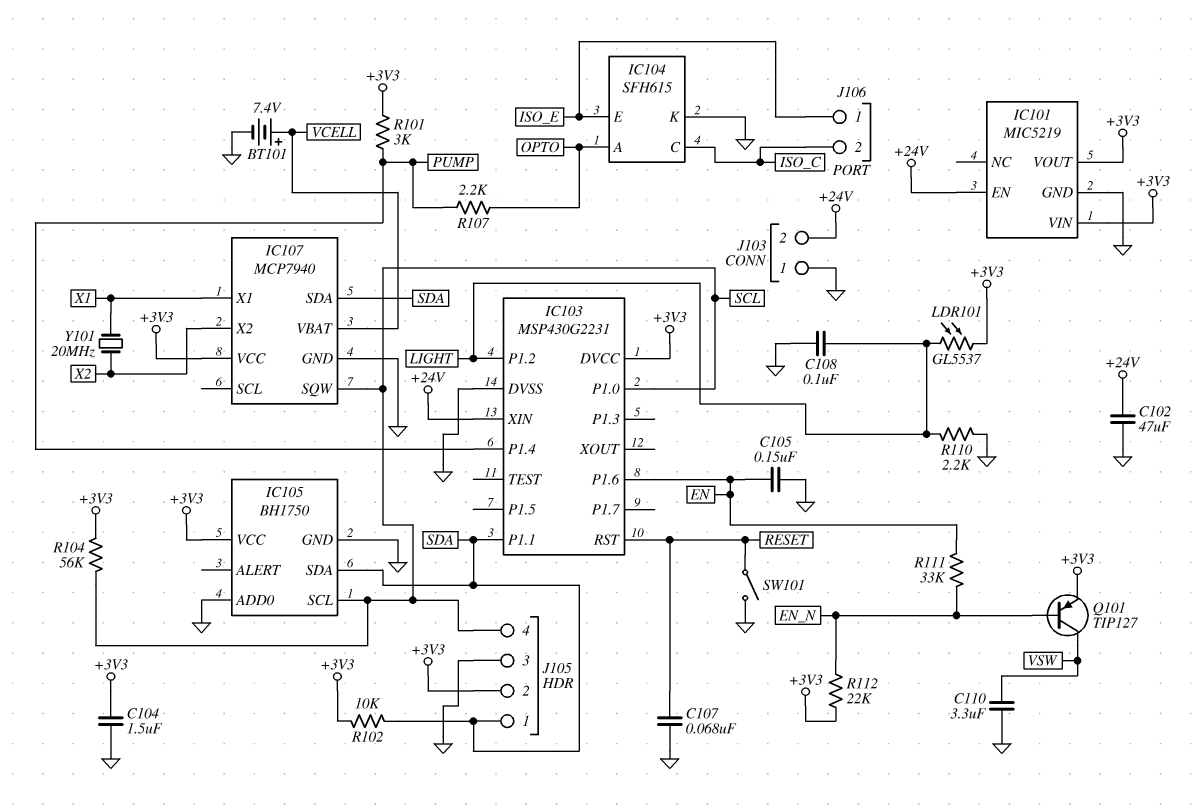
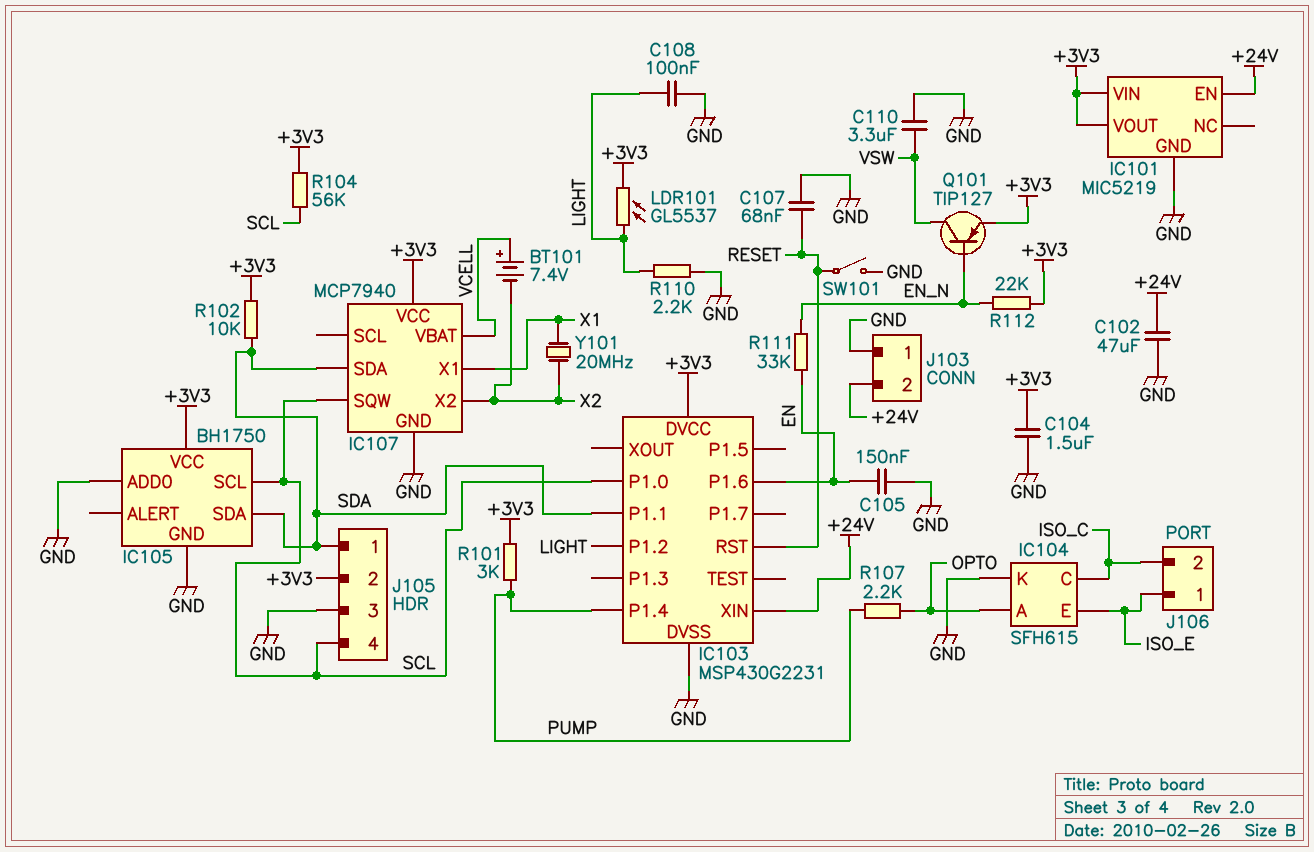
BT101: 7.4V (plus VCELL, minus GND) -> 7.4V (plus VCELL, minus X2)

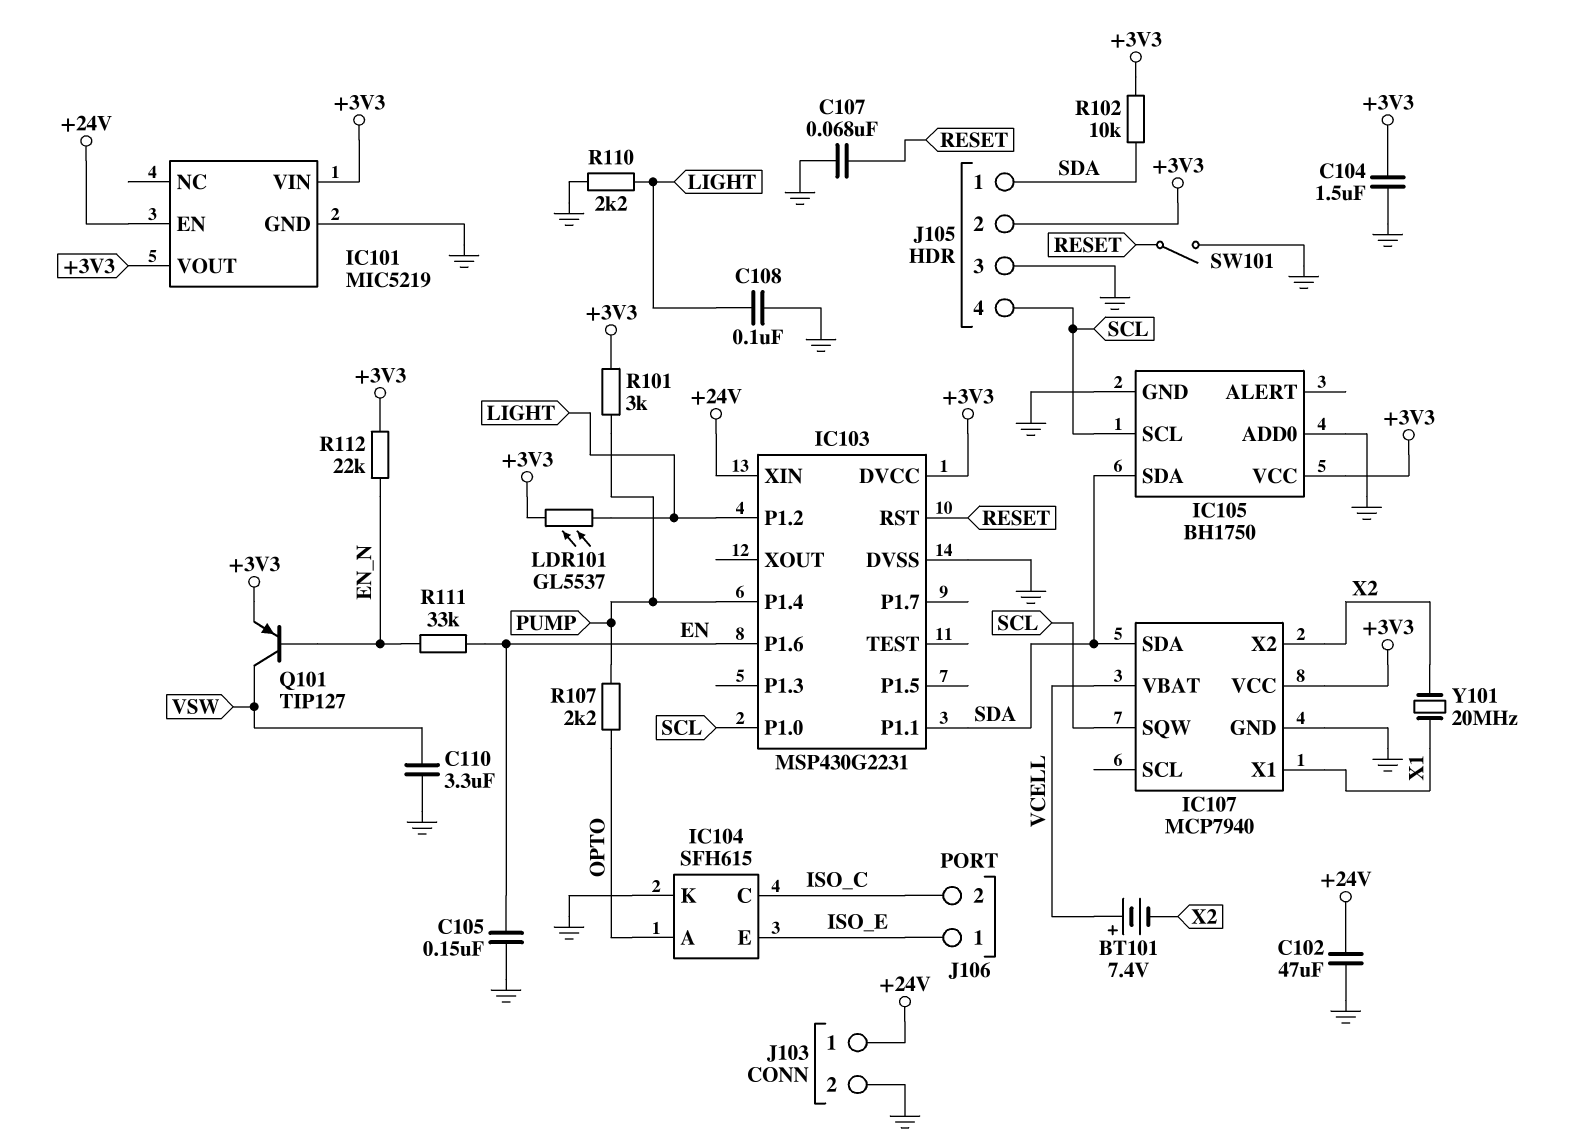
J103 pin 1: GND -> +24V
J103 pin 2: +24V -> GND
R104: 56k (+3V3, SCL) -> none

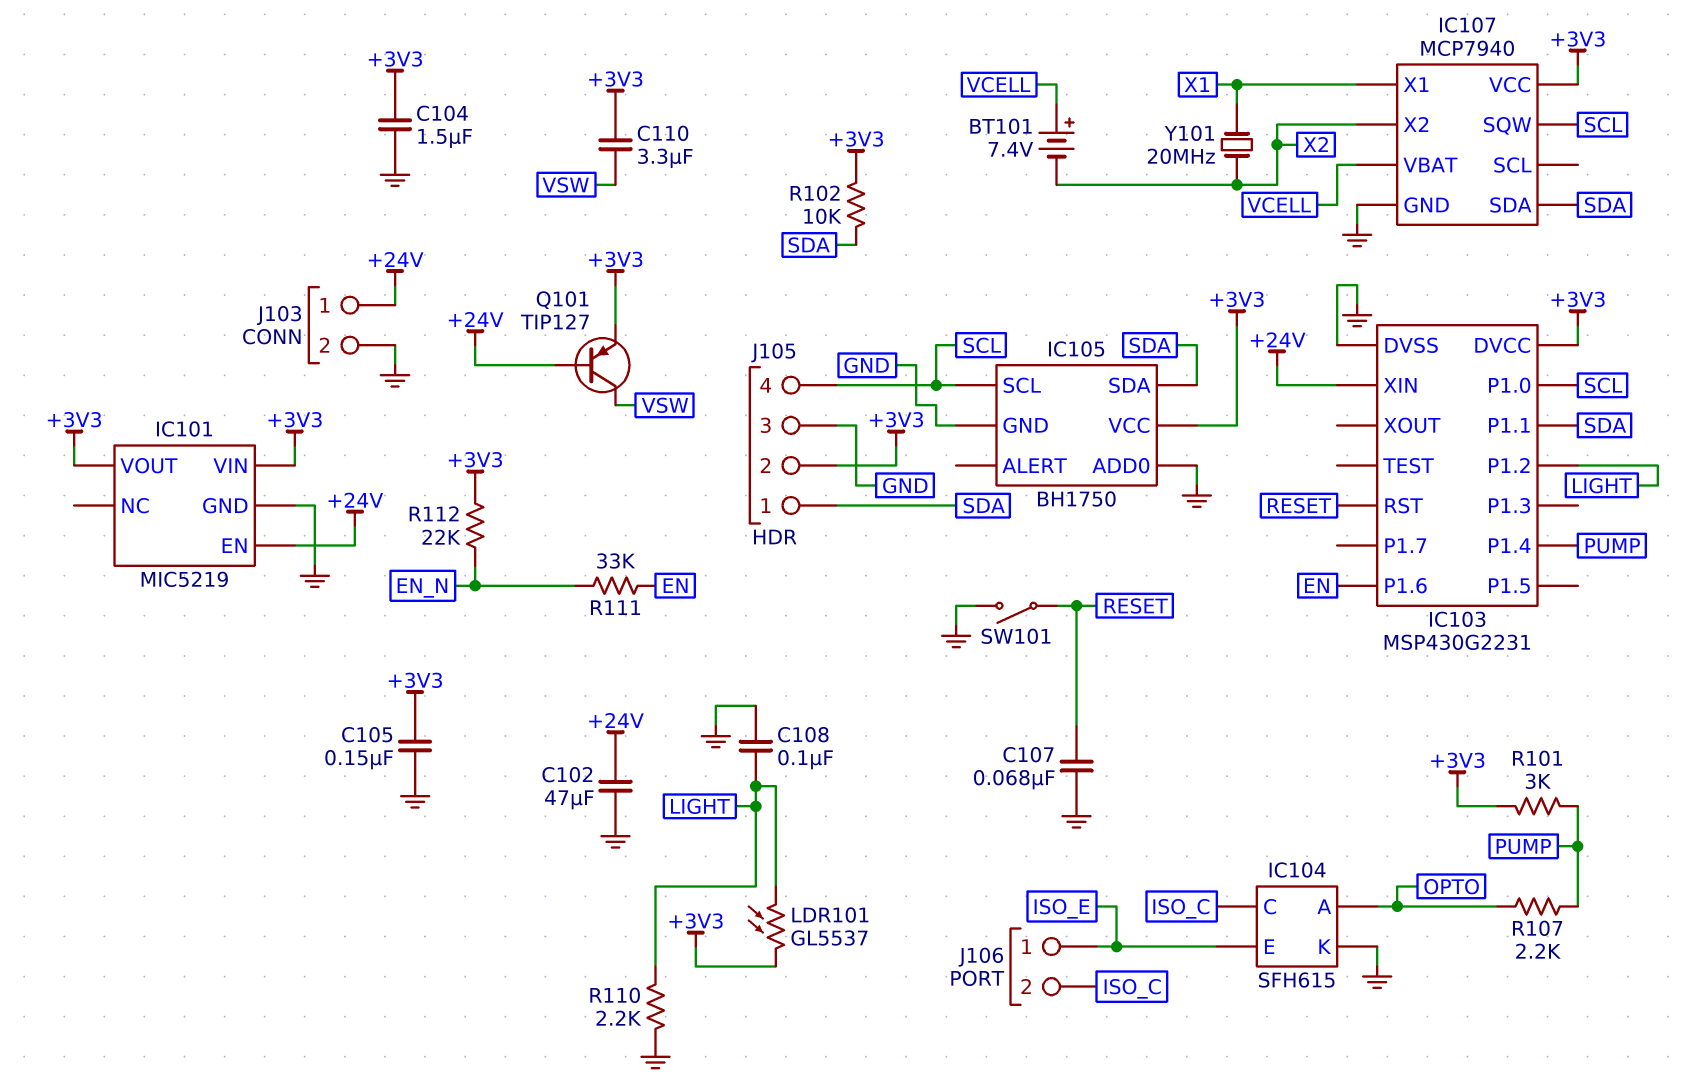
C105: 150nF (EN, GND) -> 150nF (+3V3, GND)
C110: 3.3uF (GND, VSW) -> 3.3uF (+3V3, VSW)
Q101: PNP TIP127 (B EN_N, C VSW, E +3V3) -> PNP TIP127 (B +24V, C VSW, E +3V3)

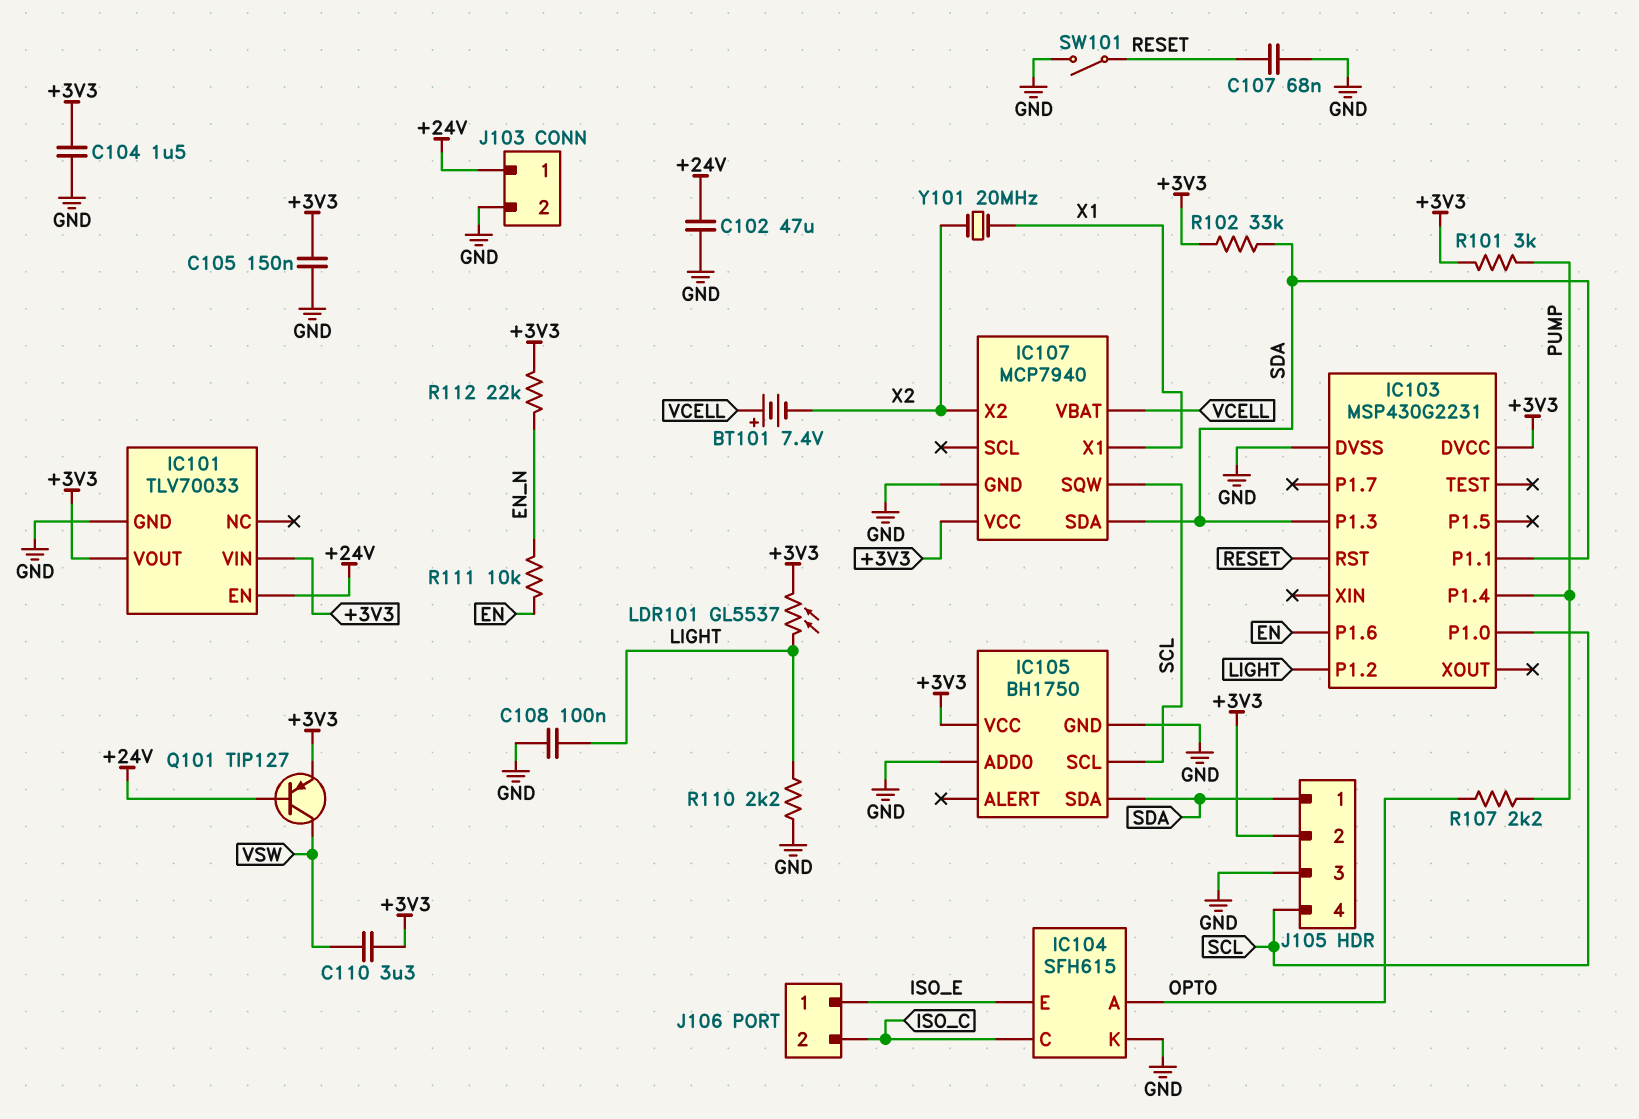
IC101: MIC5219 -> TLV70033
IC103 pin P1.3: none -> SDA
IC103 pin XIN: +24V -> none
R102: 10k (+3V3, SDA) -> 33k (+3V3, SDA)
R111: 33k (EN, EN_N) -> 10k (EN, EN_N)

